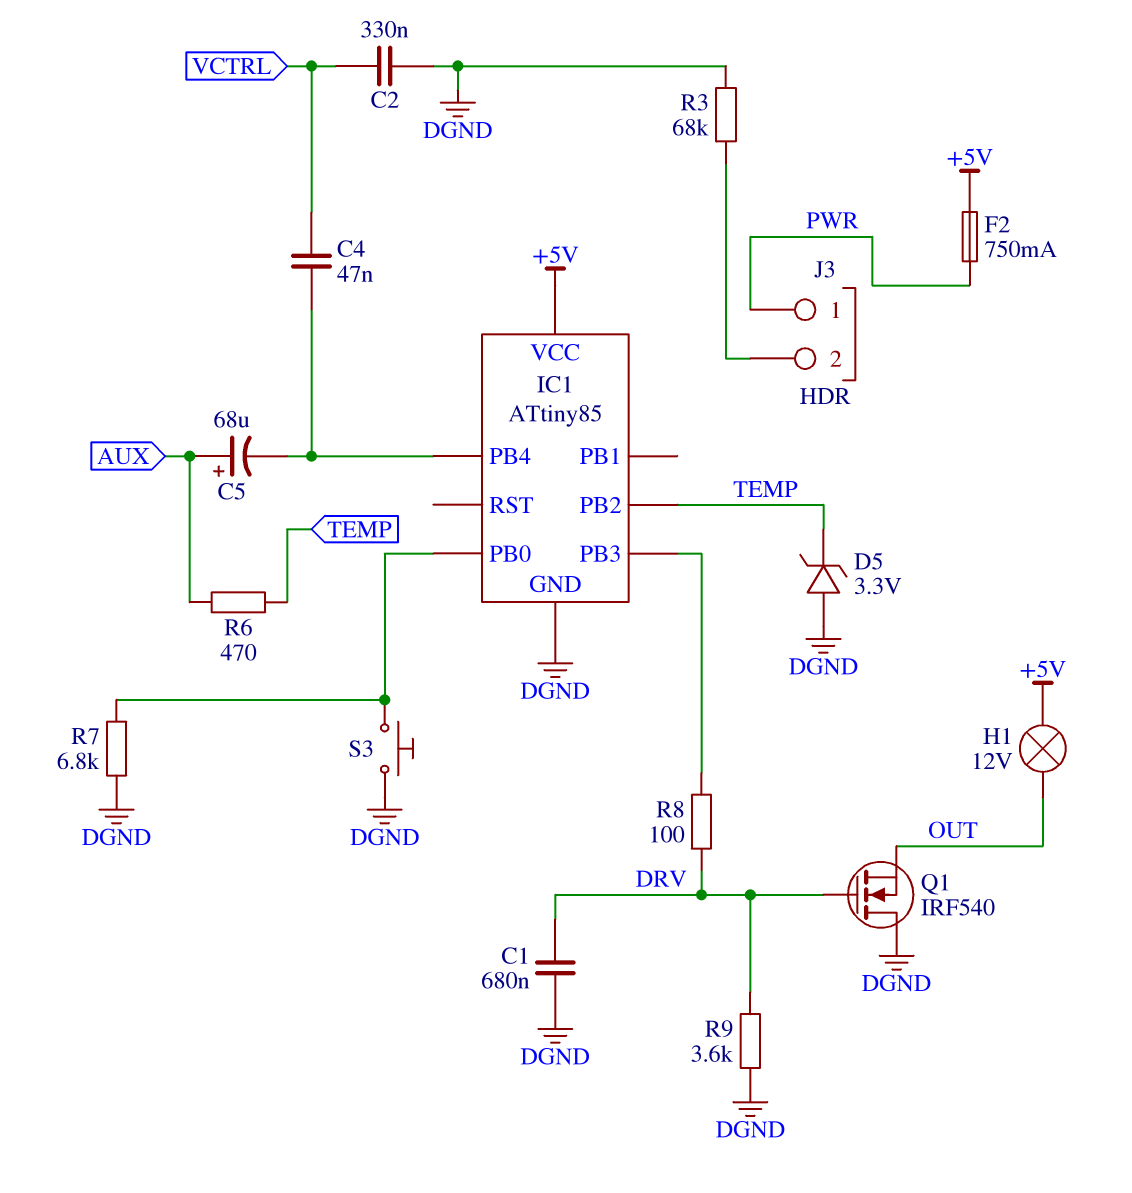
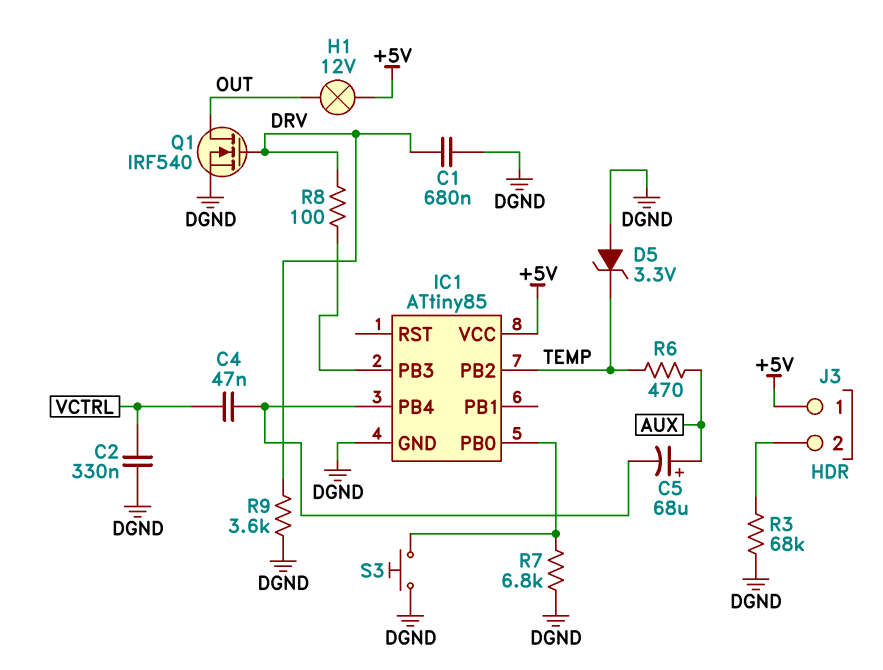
F2: 750mA (+5V, PWR) -> none
J3 pin 1: PWR -> +5V
Q1: NMOS IRF540 (G DRV, D DGND, S OUT) -> NMOS IRF540 (G DRV, D OUT, S DGND)

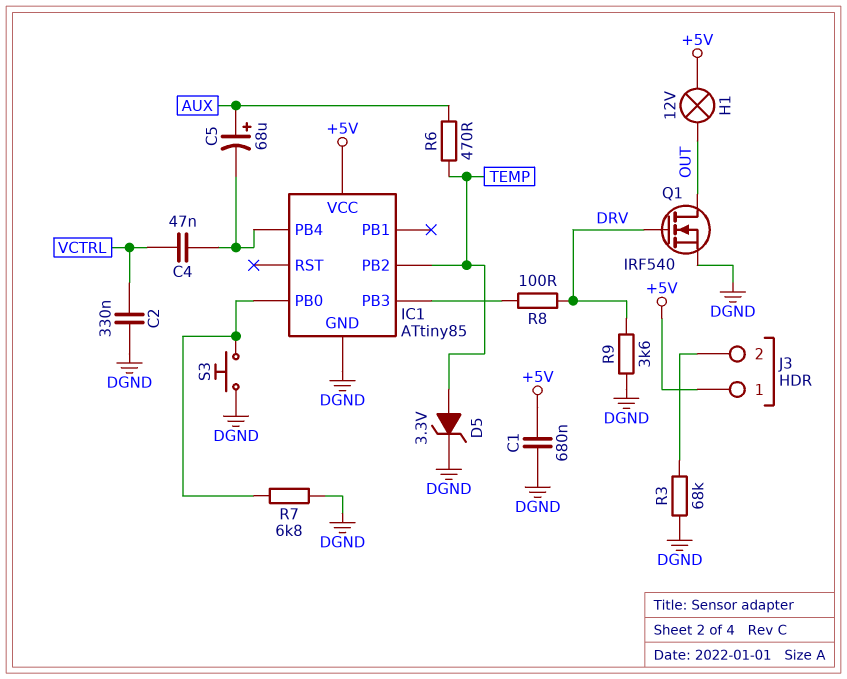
C1: 680nF (DGND, DRV) -> 680nF (+5V, DGND)
D5: zener 3.3V (A DGND, K TEMP) -> zener 3.3V (A TEMP, K DGND)

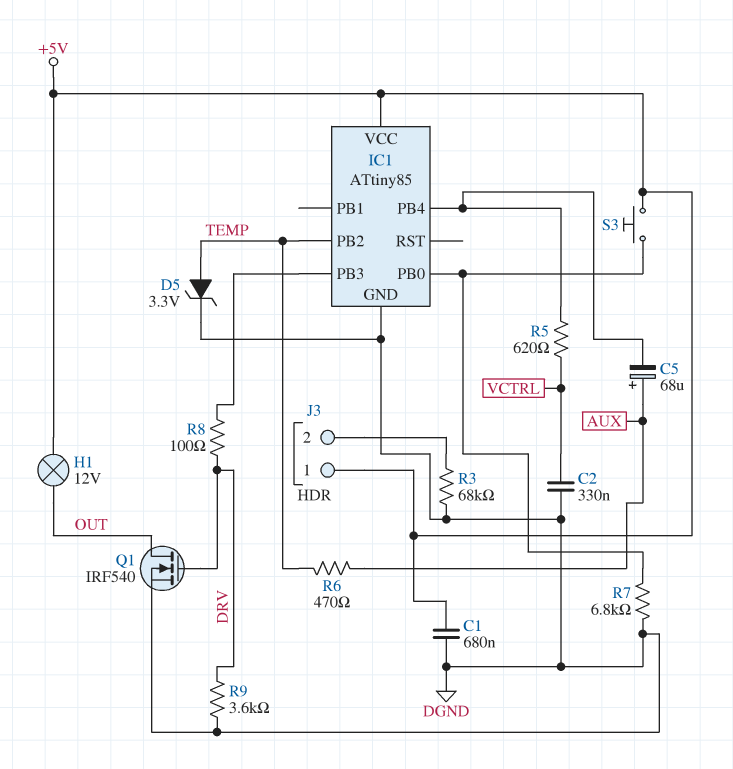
C4: 47nF (IC1/PB4, VCTRL) -> none
R5: none -> 620 (IC1/PB4, VCTRL)
S3: button (DGND, IC1/PB0) -> button (+5V, IC1/PB0)

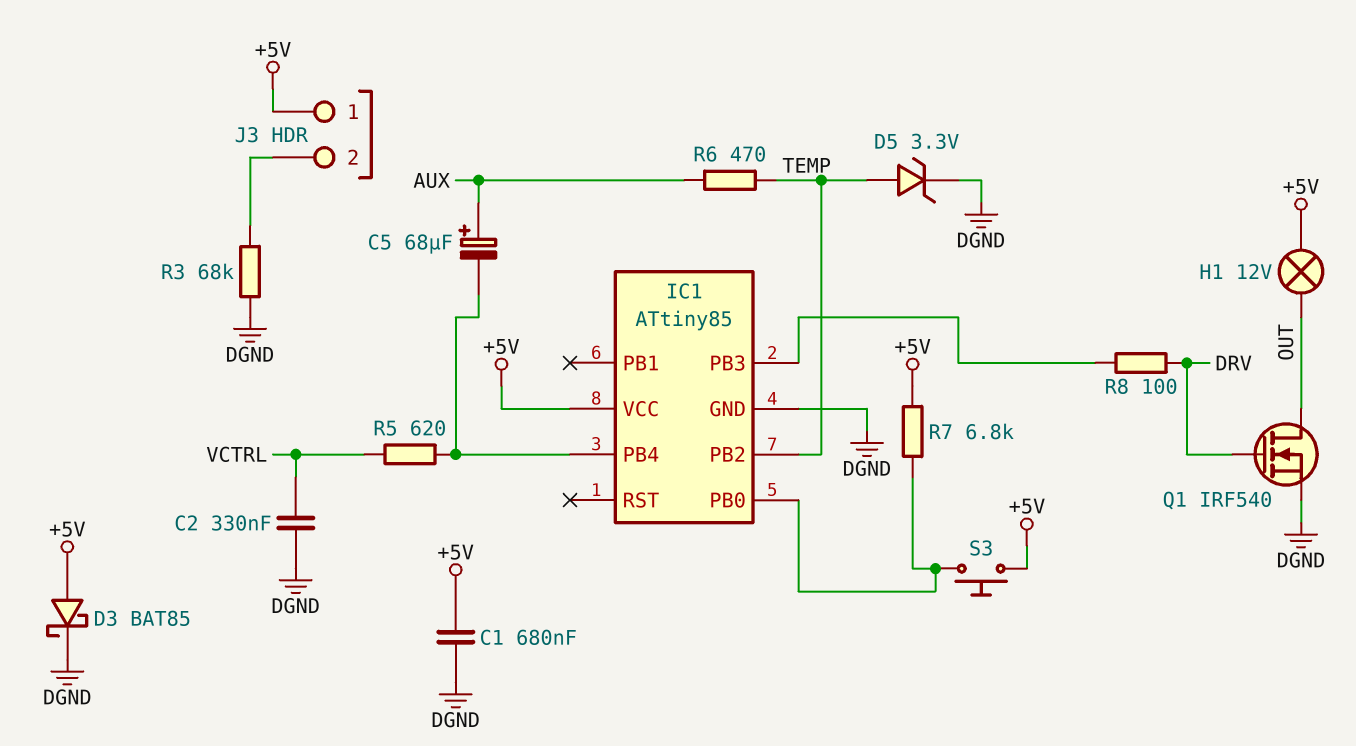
D3: none -> schottky BAT85 (A +5V, K DGND)
R7: 6.8k (DGND, IC1/PB0) -> 6.8k (+5V, IC1/PB0)
R9: 3.6k (DGND, DRV) -> none

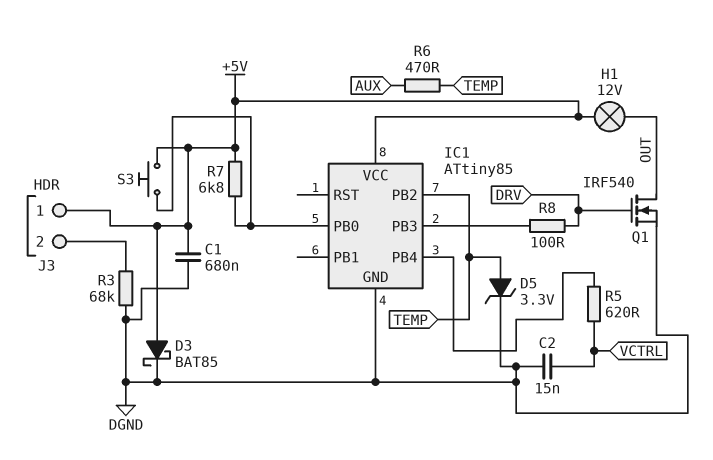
C2: 330nF (DGND, VCTRL) -> 15nF (DGND, VCTRL)
C5: 68uF (plus AUX, minus IC1/PB4) -> none

